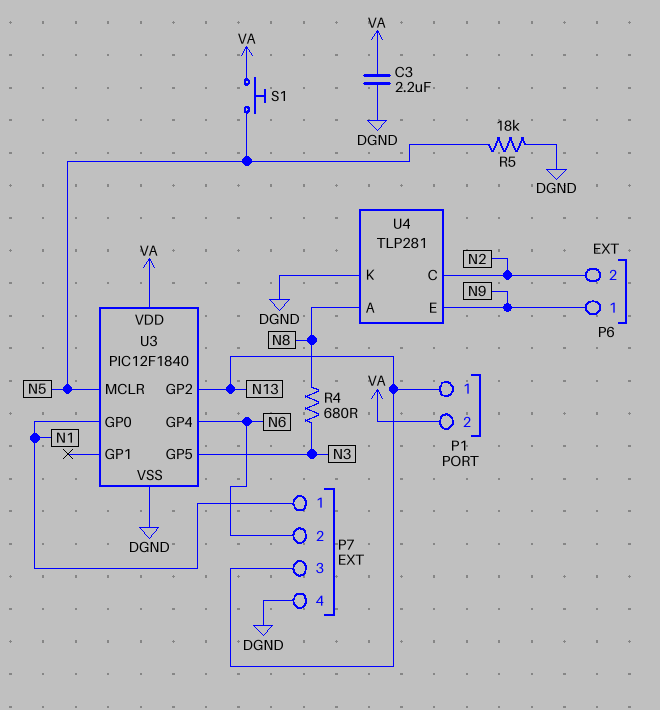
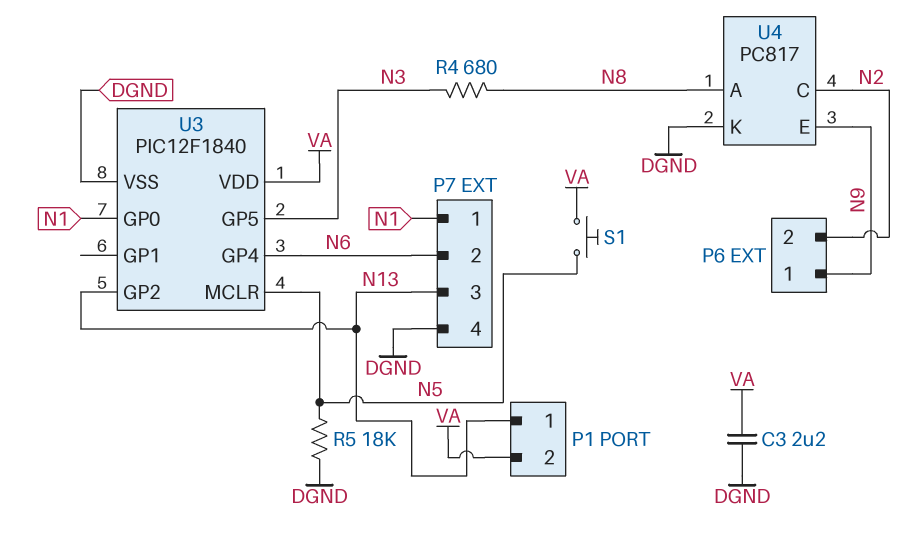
U4: TLP281 -> PC817

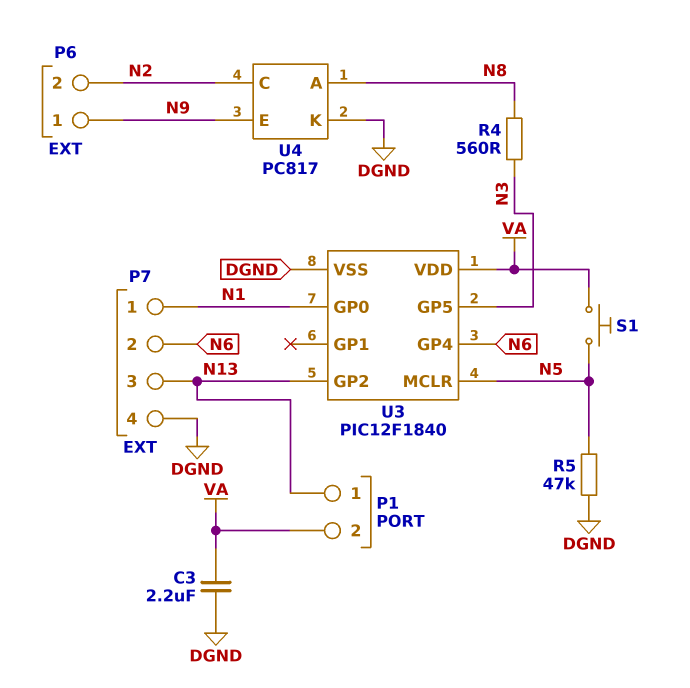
R4: 680 (N3, N8) -> 560 (N3, N8)
R5: 18k (DGND, N5) -> 47k (DGND, N5)

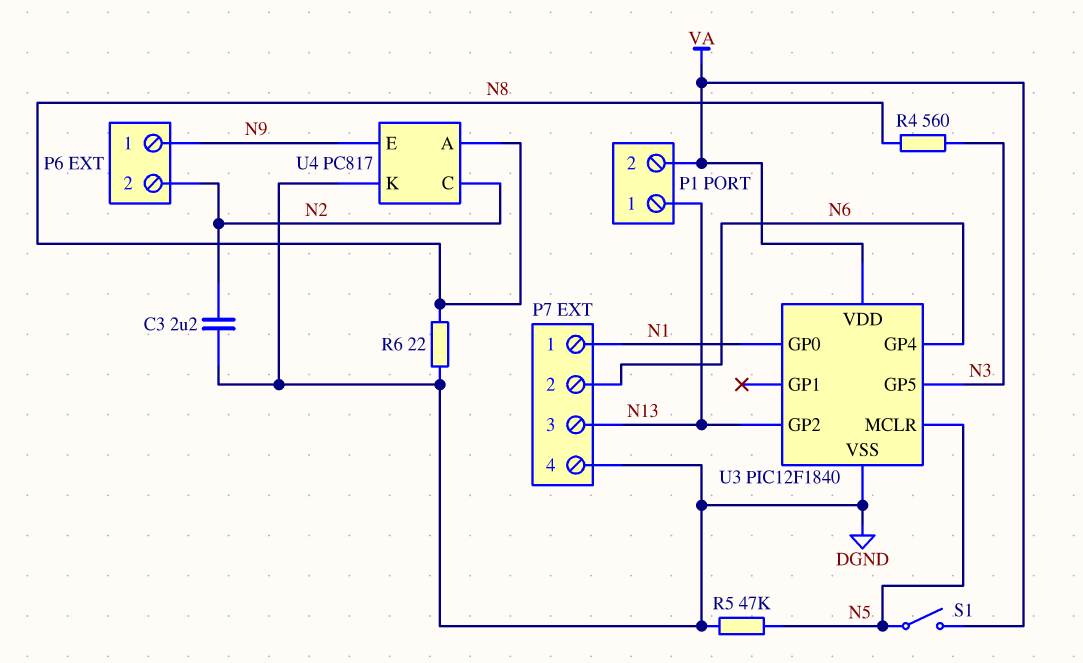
C3: 2.2uF (DGND, VA) -> 2.2uF (DGND, N2)
R6: none -> 22 (DGND, N8)
S1: button (N5, VA) -> switch (N5, VA)

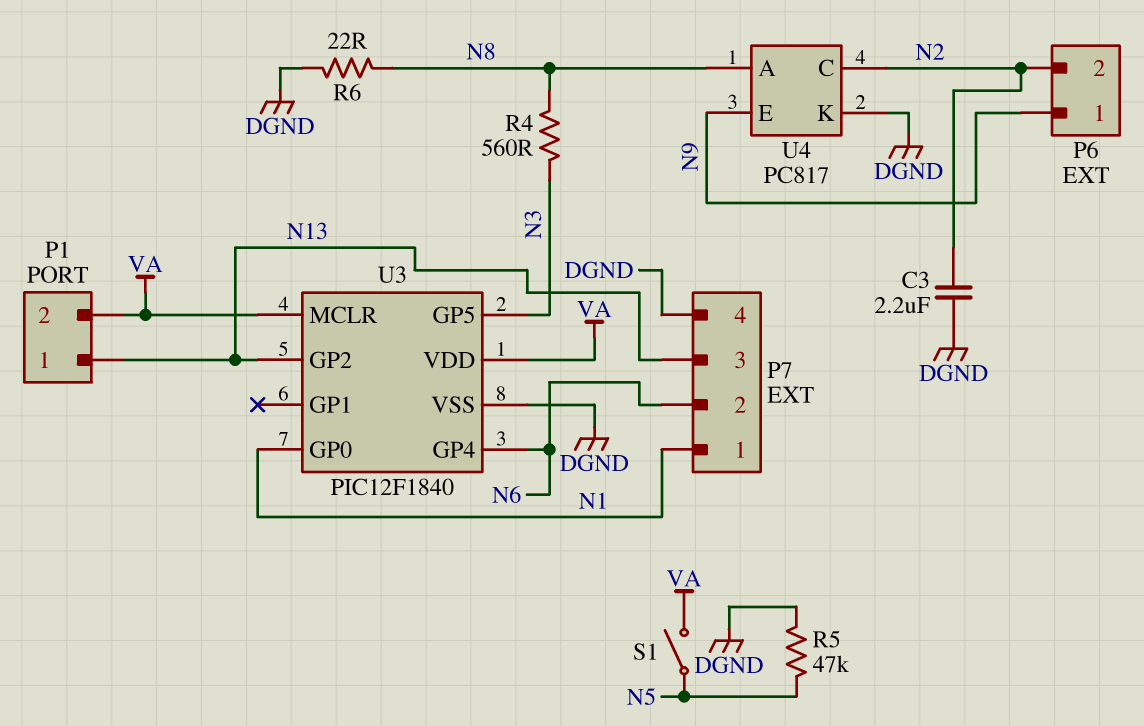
U3 pin MCLR: N5 -> VA

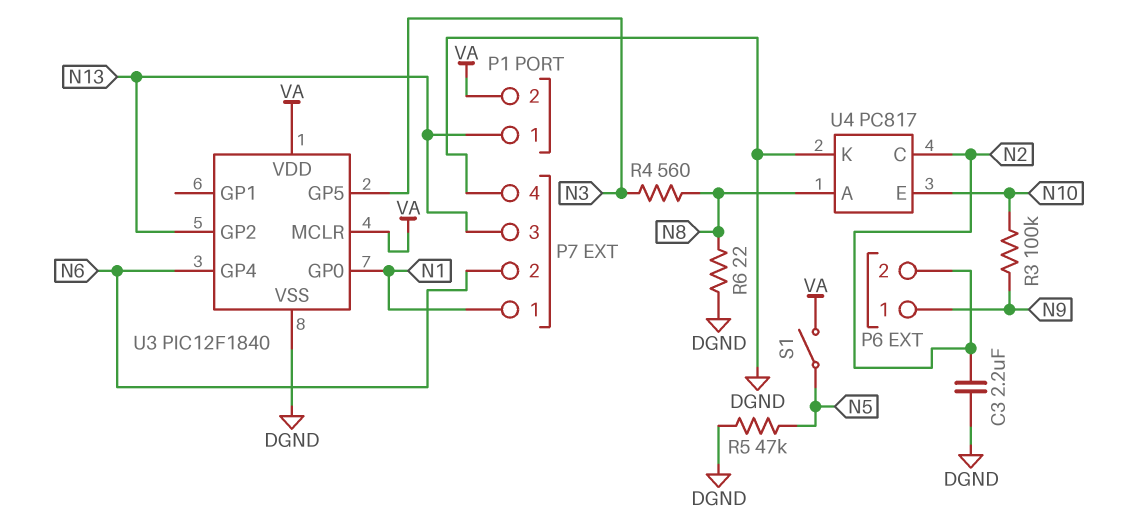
R3: none -> 100k (N9, N10)
U4 pin E: N9 -> N10

